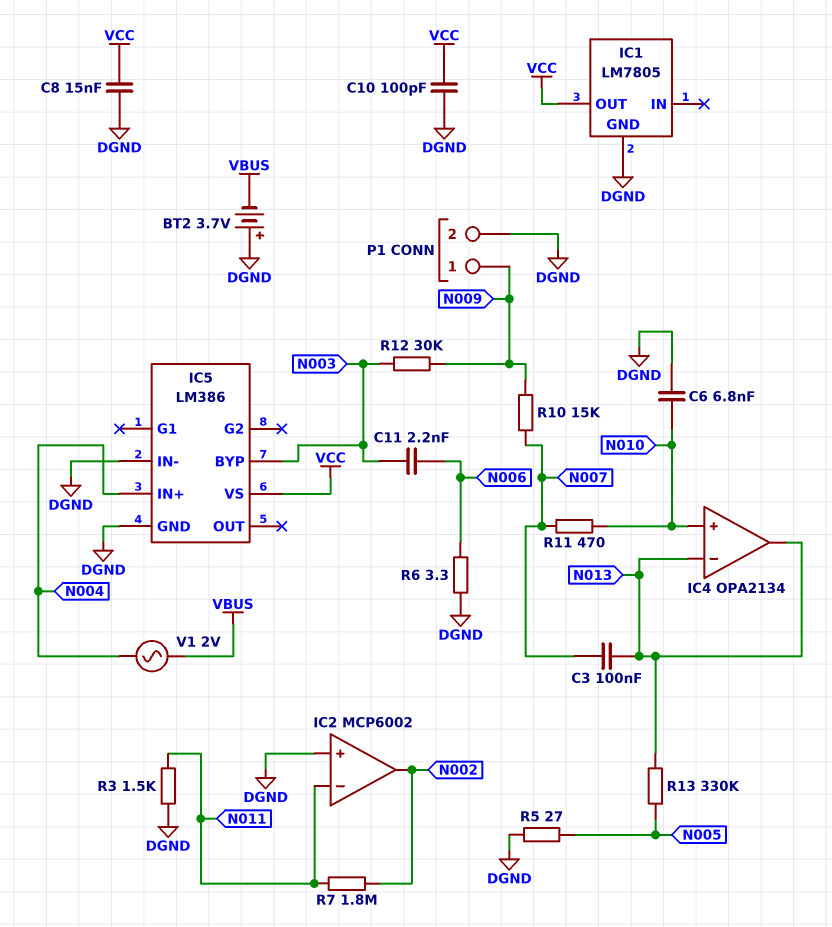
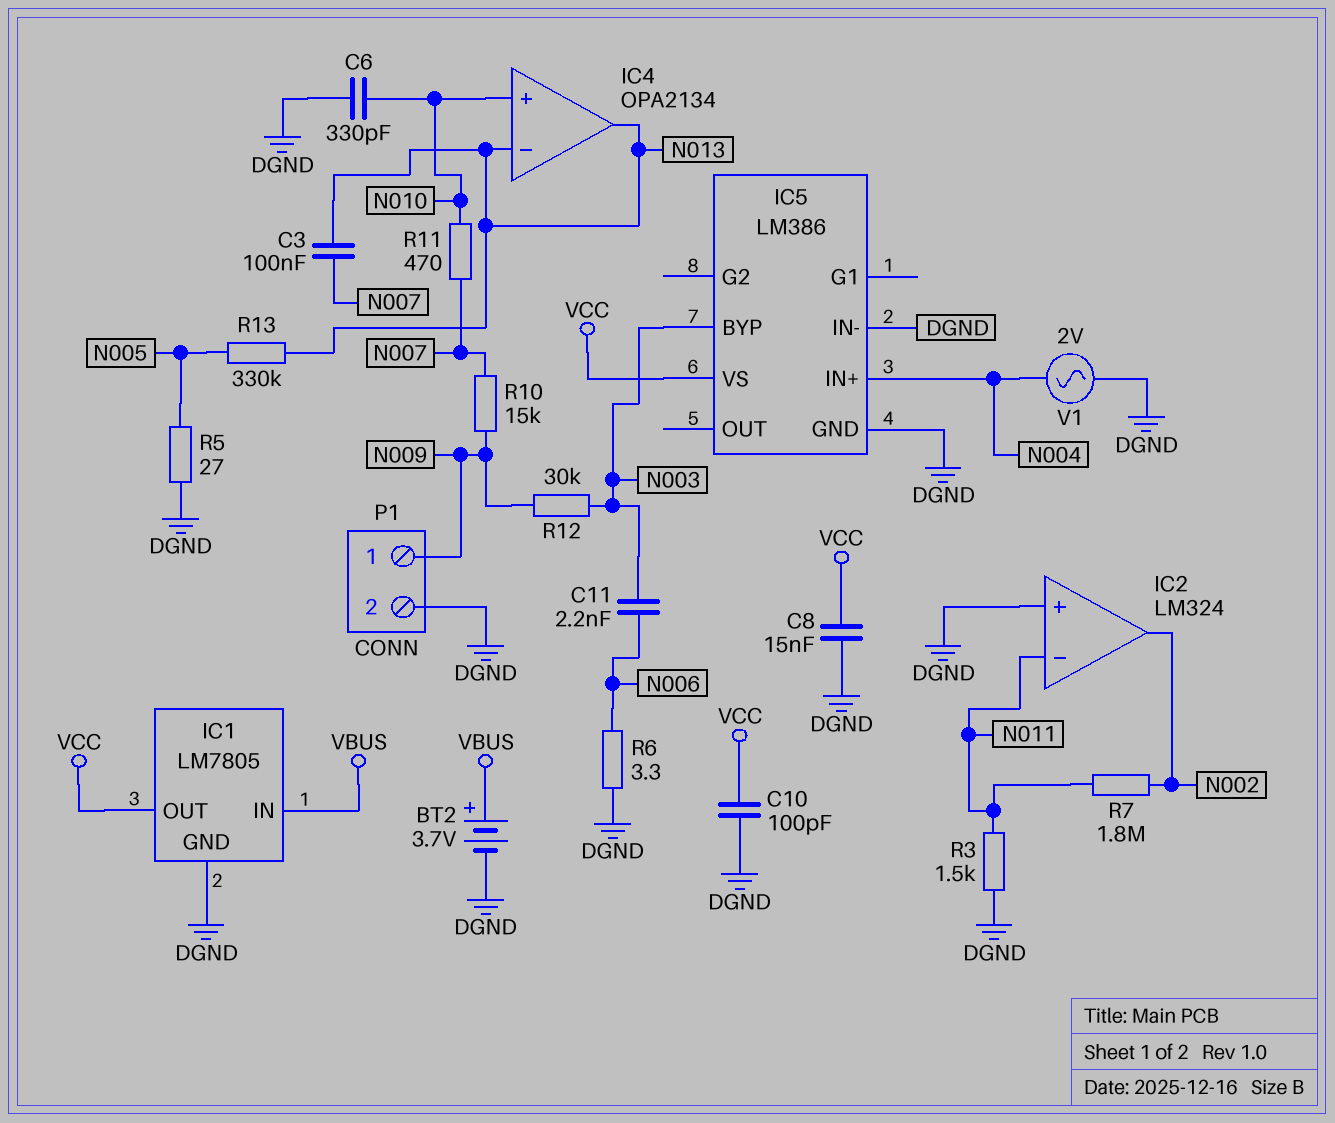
BT2: 3.7V (plus DGND, minus VBUS) -> 3.7V (plus VBUS, minus DGND)
C6: 6.8nF (DGND, N010) -> 330pF (DGND, N010)
IC1 pin IN: none -> VBUS
IC2: MCP6002 -> LM324
V1: AC 2V (N004, VBUS) -> AC 2V (DGND, N004)

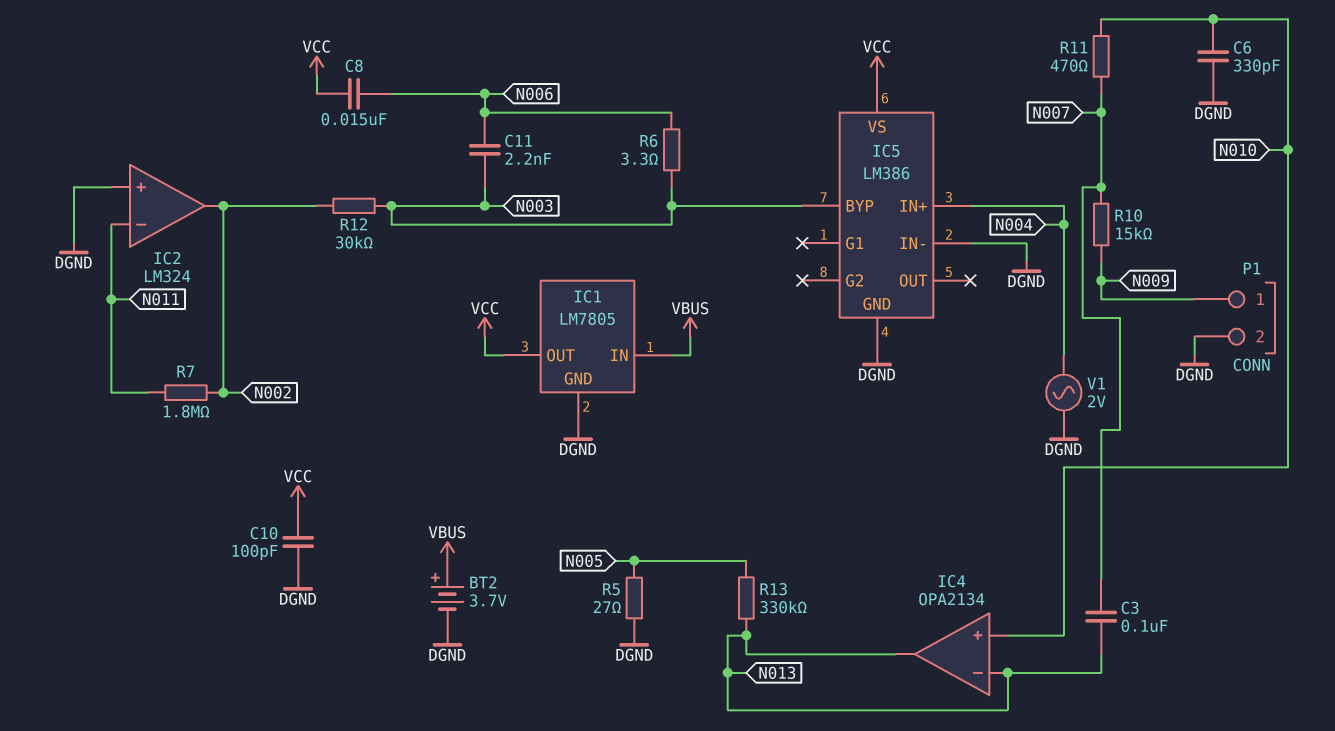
C8: 15nF (DGND, VCC) -> 15nF (N006, VCC)
R3: 1.5k (DGND, N011) -> none
R6: 3.3 (DGND, N006) -> 3.3 (N003, N006)
R12: 30k (N003, N009) -> 30k (N002, N003)

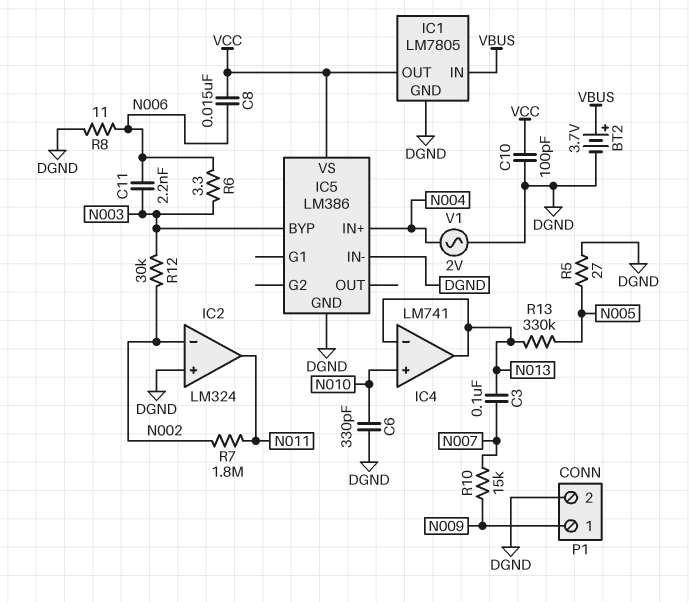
IC2 pin in-: N011 -> N002
IC2 pin out: N002 -> N011
IC4: OPA2134 -> LM741
R8: none -> 11 (DGND, N006)
R11: 470 (N007, N010) -> none

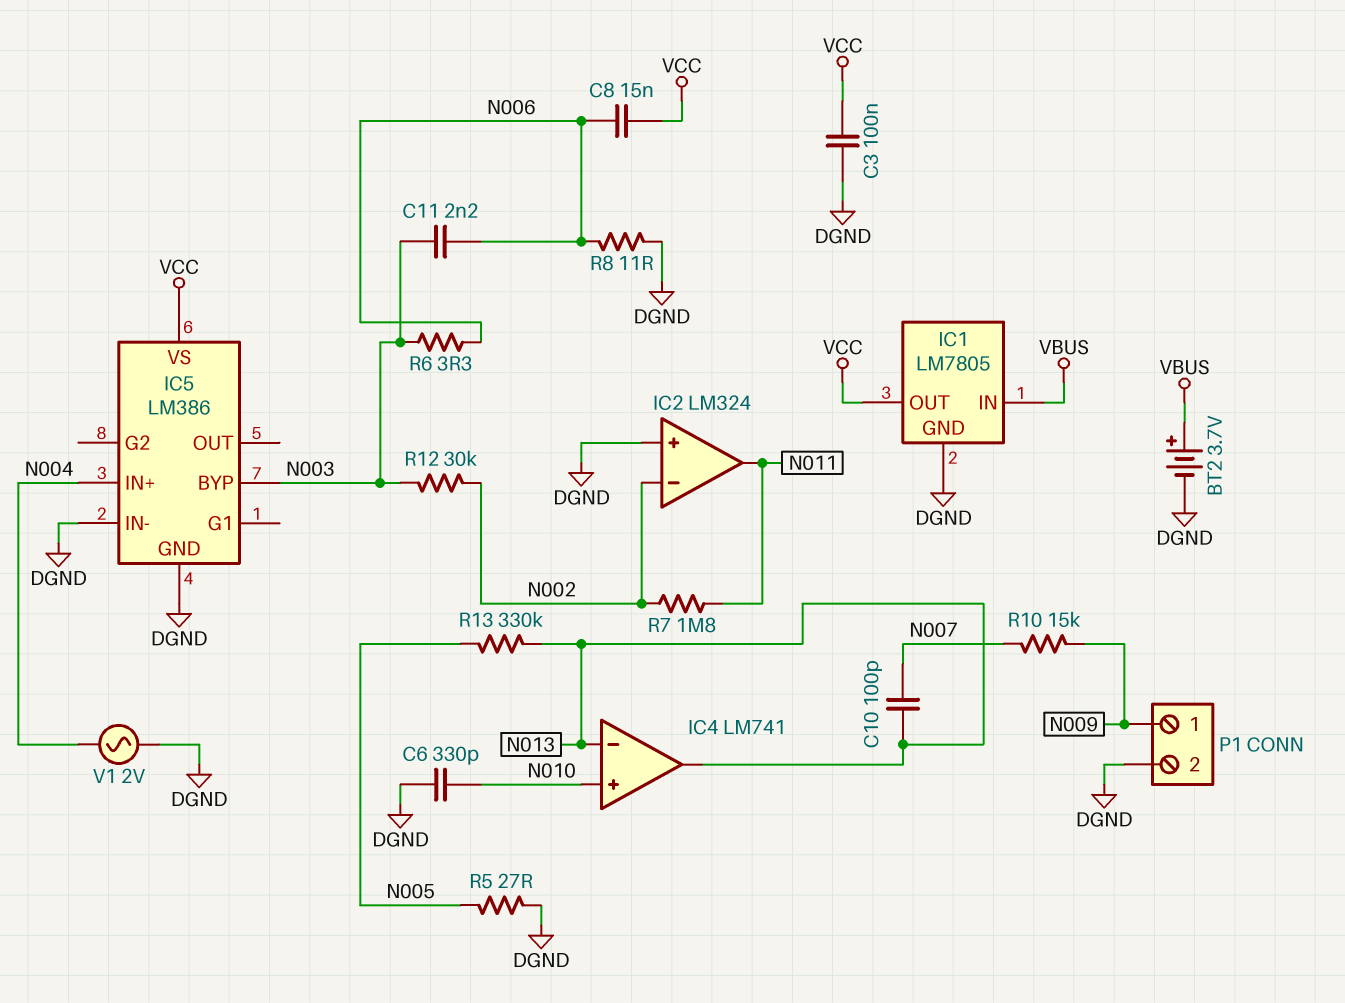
C3: 100nF (N007, N013) -> 100nF (DGND, VCC)
C10: 100pF (DGND, VCC) -> 100pF (N007, N013)

